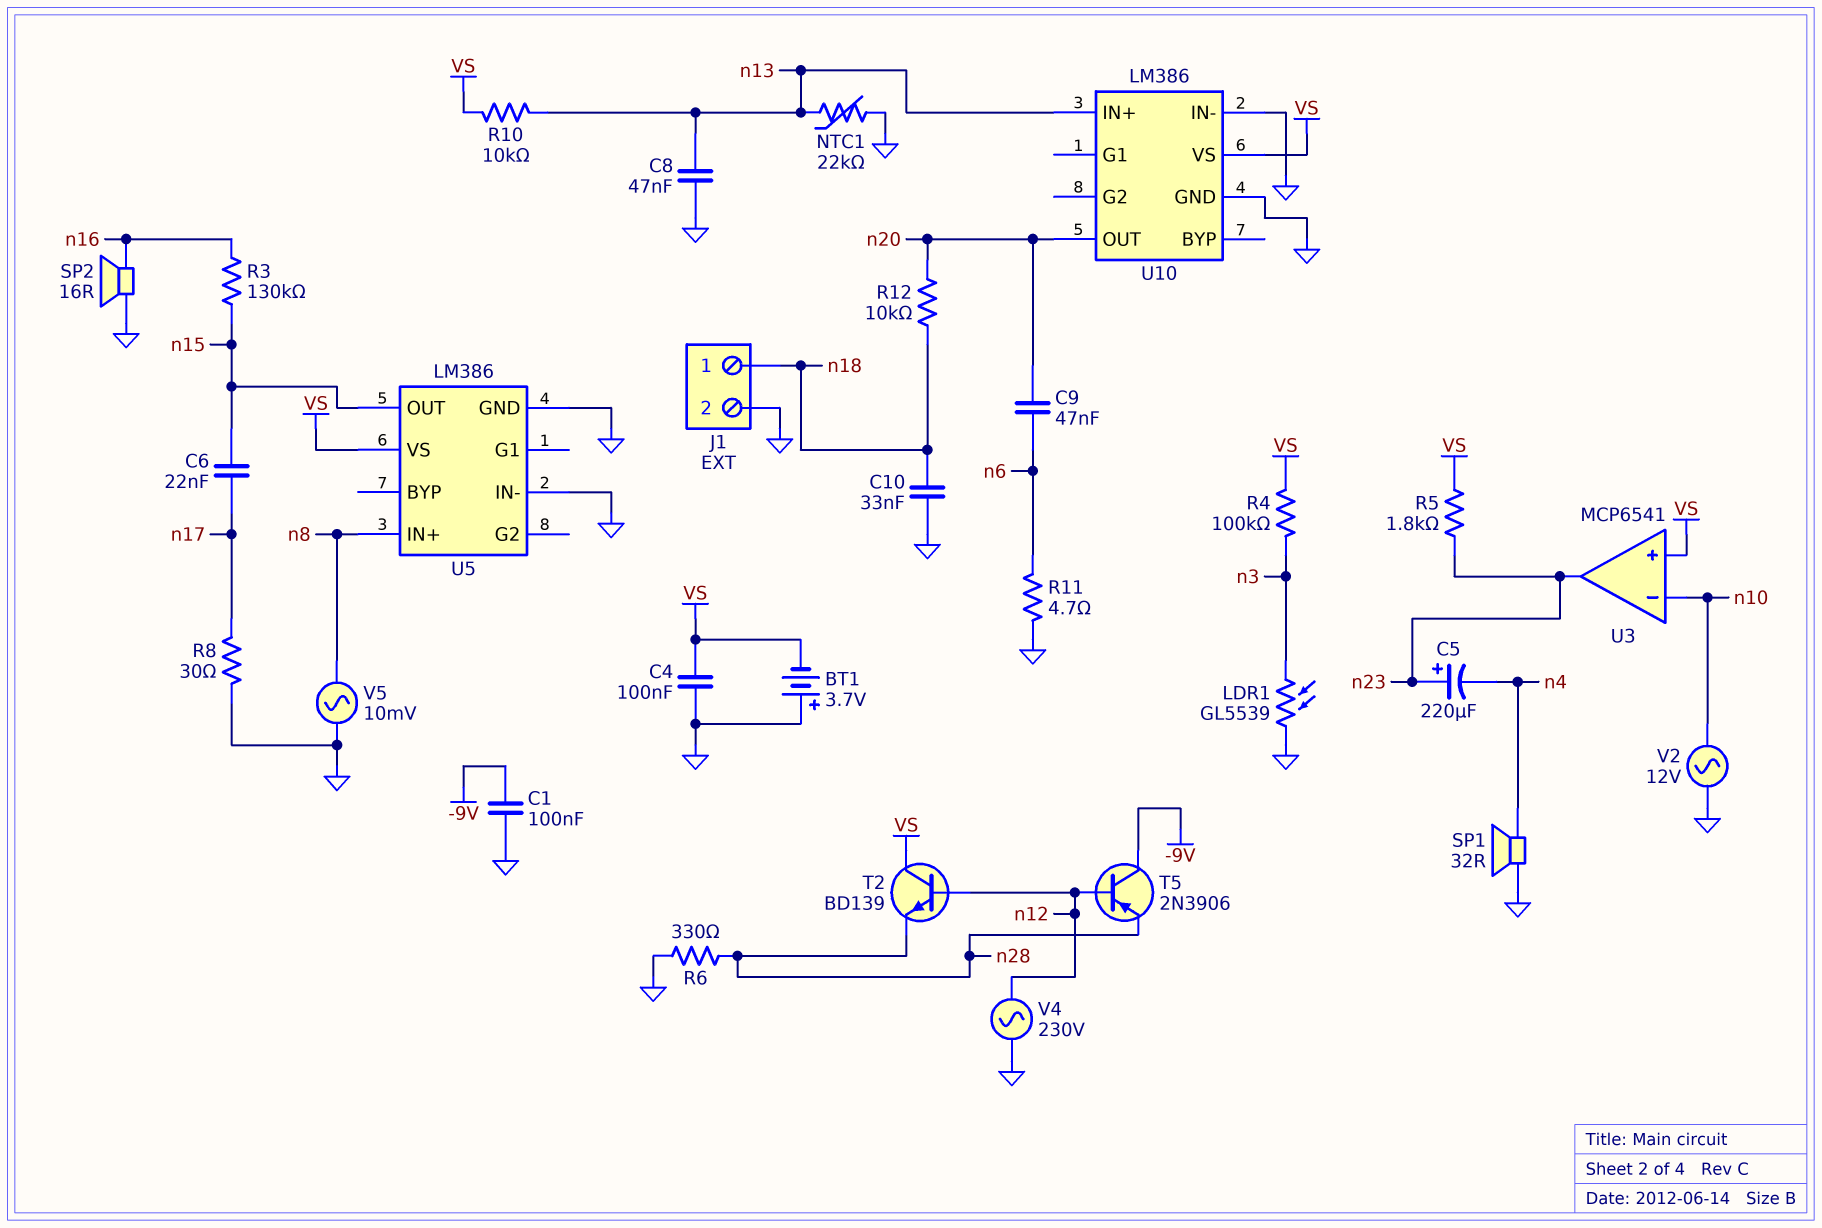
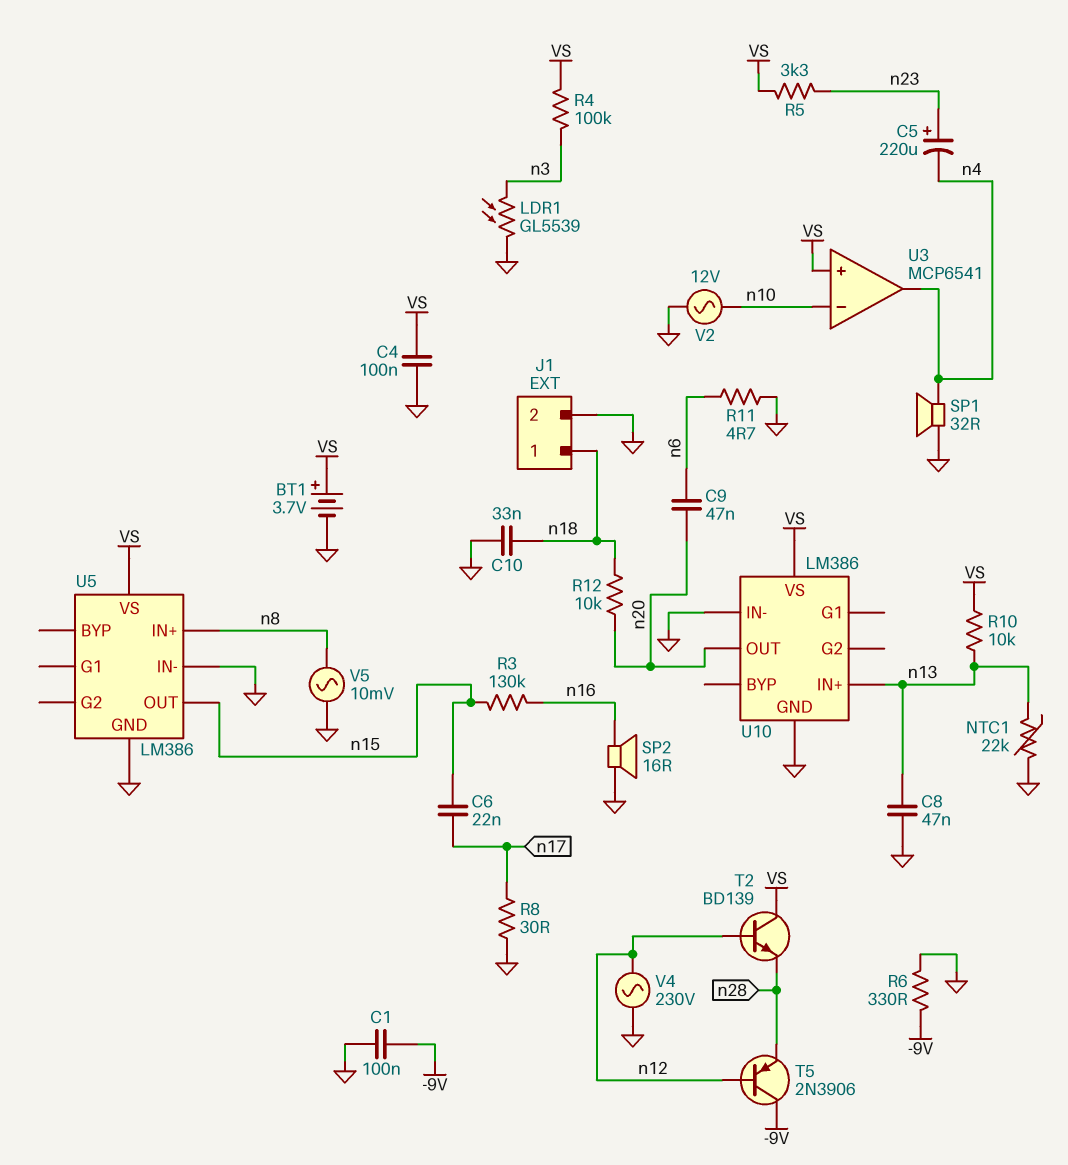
BT1: 3.7V (plus GND, minus VS) -> 3.7V (plus VS, minus GND)
R5: 1.8k (VS, n23) -> 3.3k (VS, n23)
R6: 330 (GND, n28) -> 330 (-9V, GND)
U3 pin out: n23 -> n4

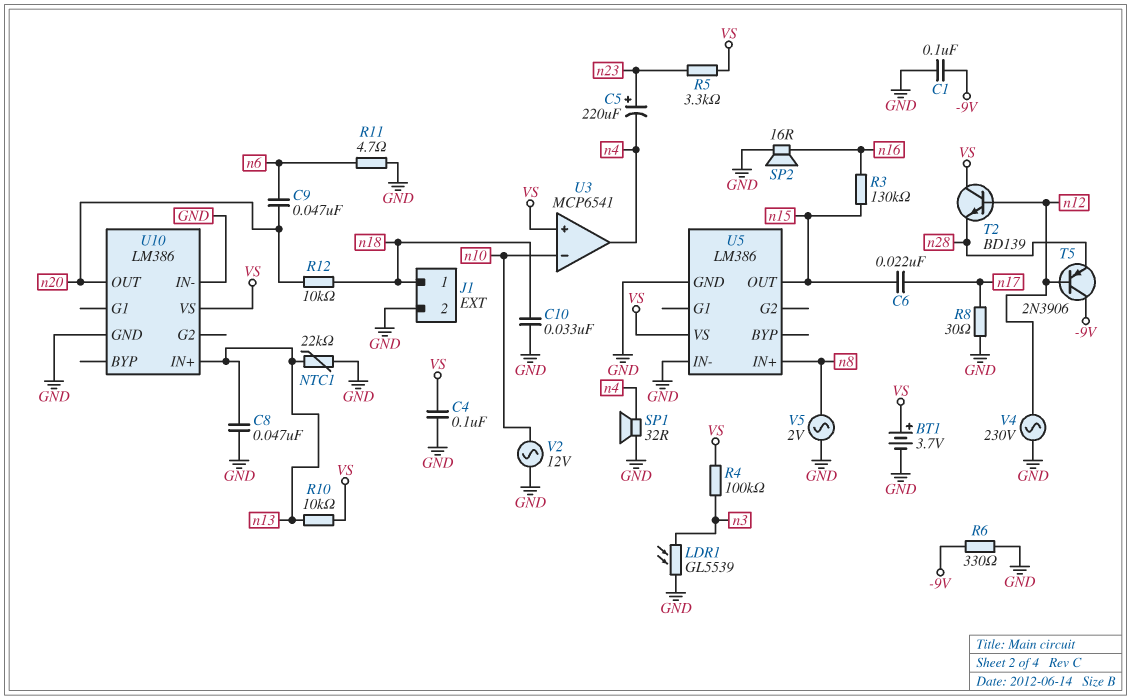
V5: AC 10mV (GND, n8) -> AC 2V (GND, n8)

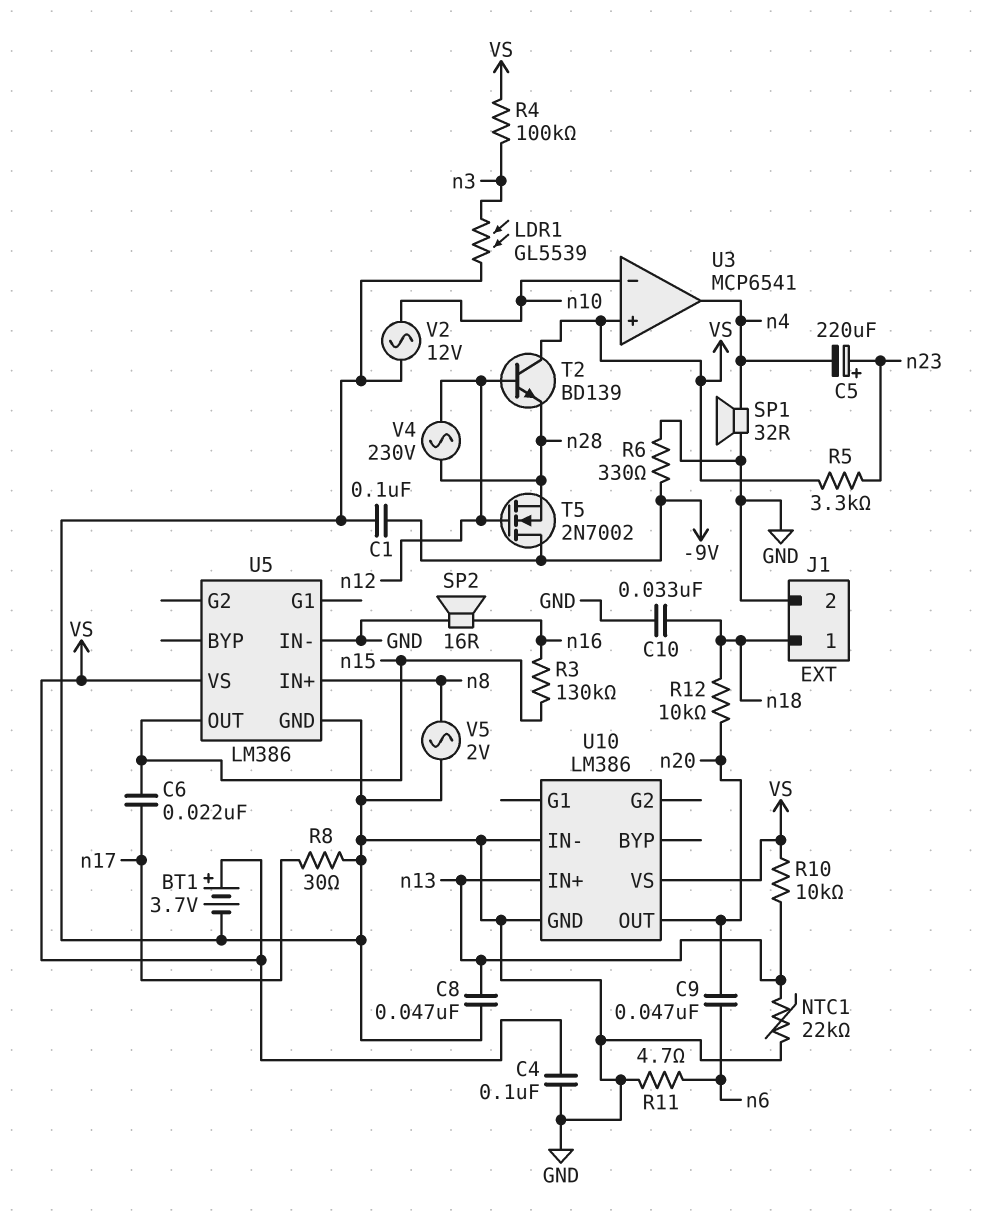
T5: PNP 2N3906 (B n12, C -9V, E n28) -> NMOS 2N7002 (G n12, D -9V, S n28)
V4: AC 230V (GND, n12) -> AC 230V (n12, n28)

